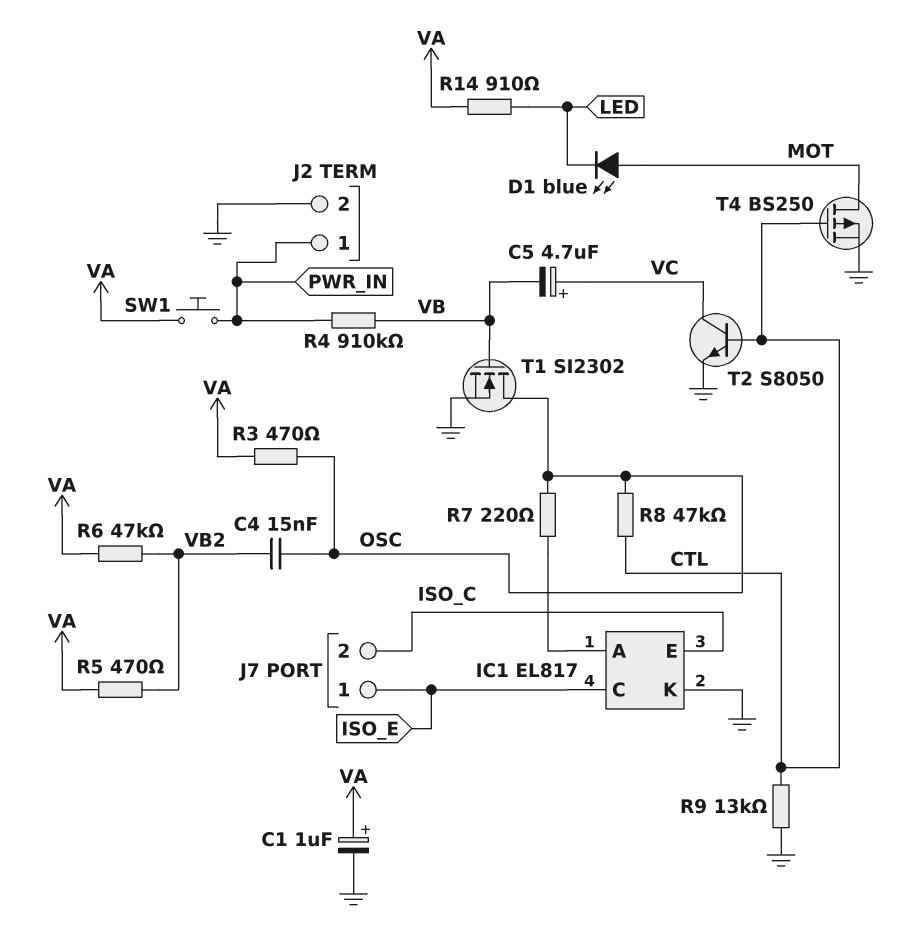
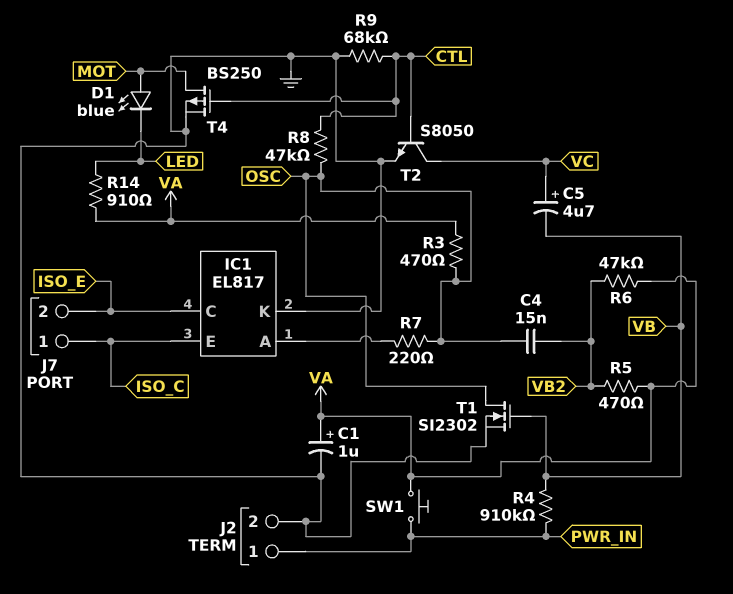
J7 pin 1: ISO_E -> ISO_C
J7 pin 2: ISO_C -> ISO_E
R9: 13k (CTL, GND) -> 68k (CTL, GND)

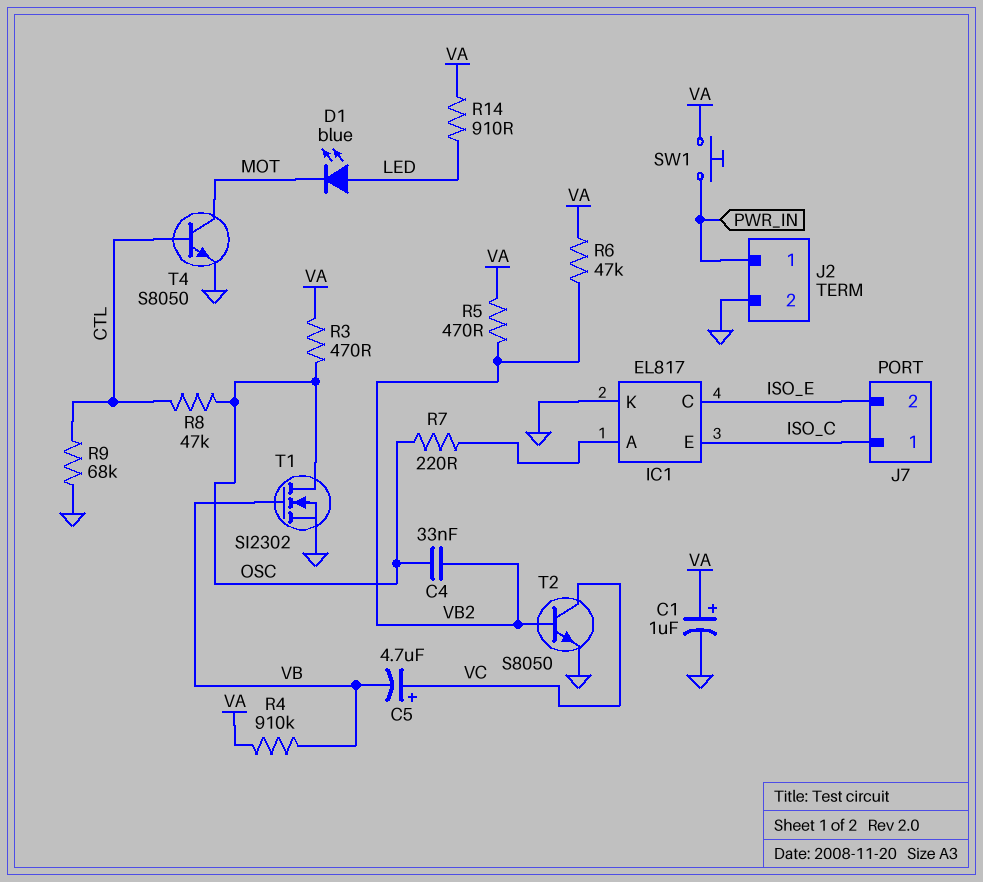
C4: 15nF (OSC, VB2) -> 33nF (OSC, VB2)
D1: LED blue (A MOT, K LED) -> LED blue (A LED, K MOT)
R4: 910k (PWR_IN, VB) -> 910k (VA, VB)
T2: NPN S8050 (B CTL, C VC, E GND) -> NPN S8050 (B VB2, C VC, E GND)
T4: PMOS BS250 (G CTL, D MOT, S GND) -> NPN S8050 (B CTL, C MOT, E GND)

